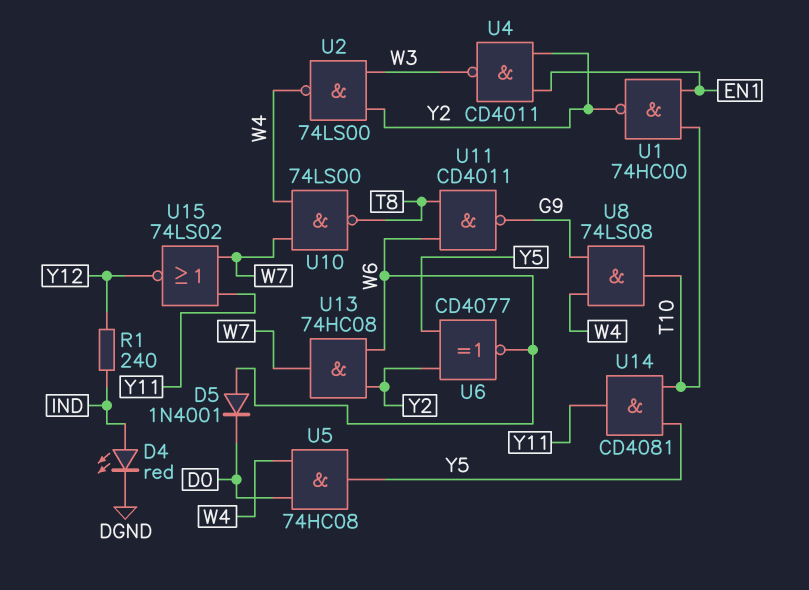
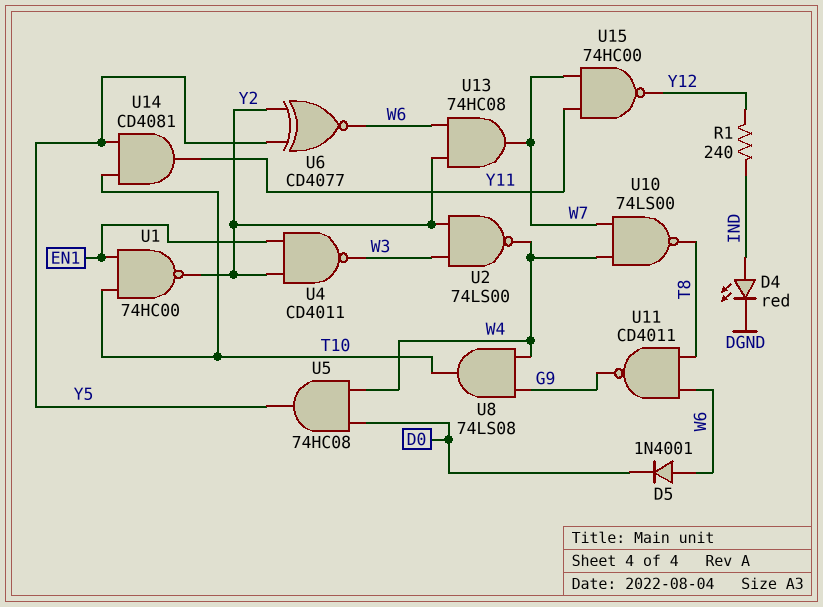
U15: NOR 74LS02 (in W7, in Y11, out Y12) -> NAND 74HC00 (in W7, in Y11, out Y12)

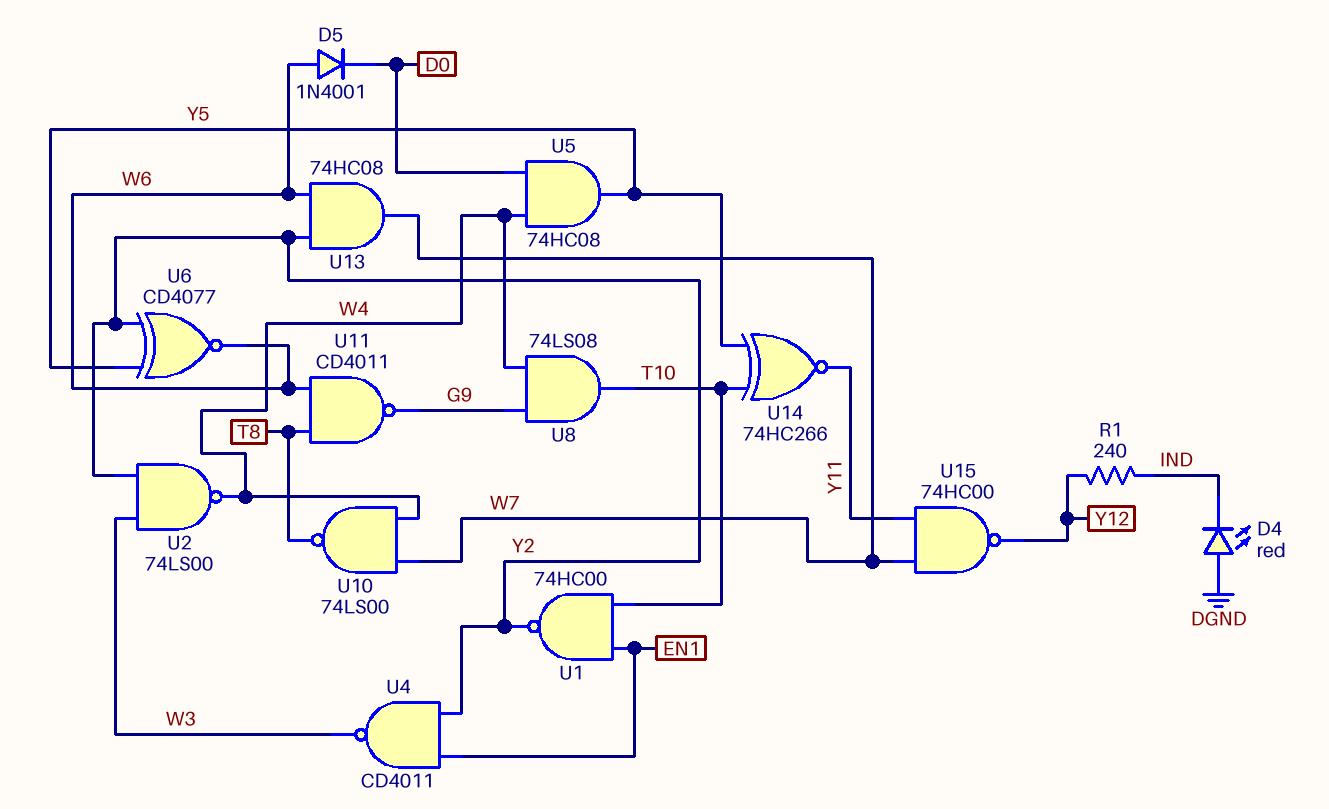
D4: LED red (A IND, K DGND) -> LED red (A DGND, K IND)
U14: AND CD4081 (in T10, in Y5, out Y11) -> XNOR 74HC266 (in T10, in Y5, out Y11)

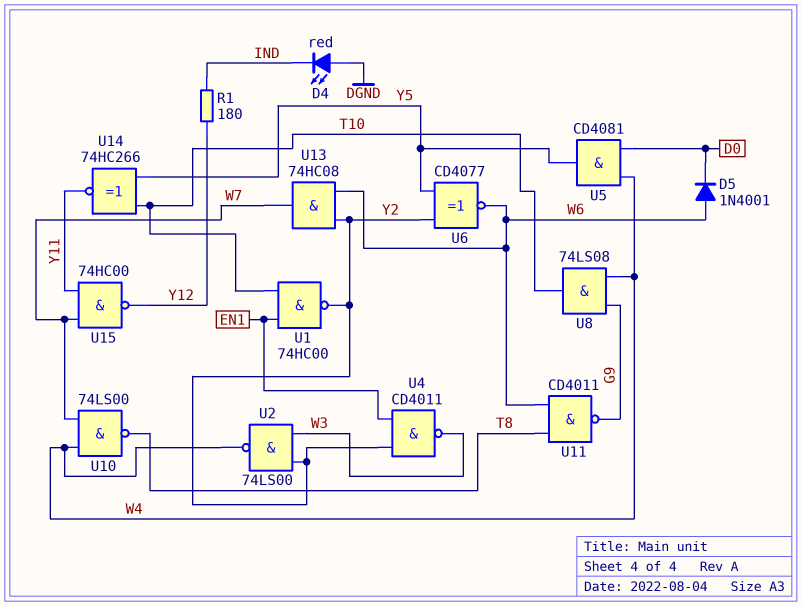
R1: 240 (IND, Y12) -> 180 (IND, Y12)
U5: AND 74HC08 (in D0, in W4, out Y5) -> AND CD4081 (in D0, in W4, out Y5)

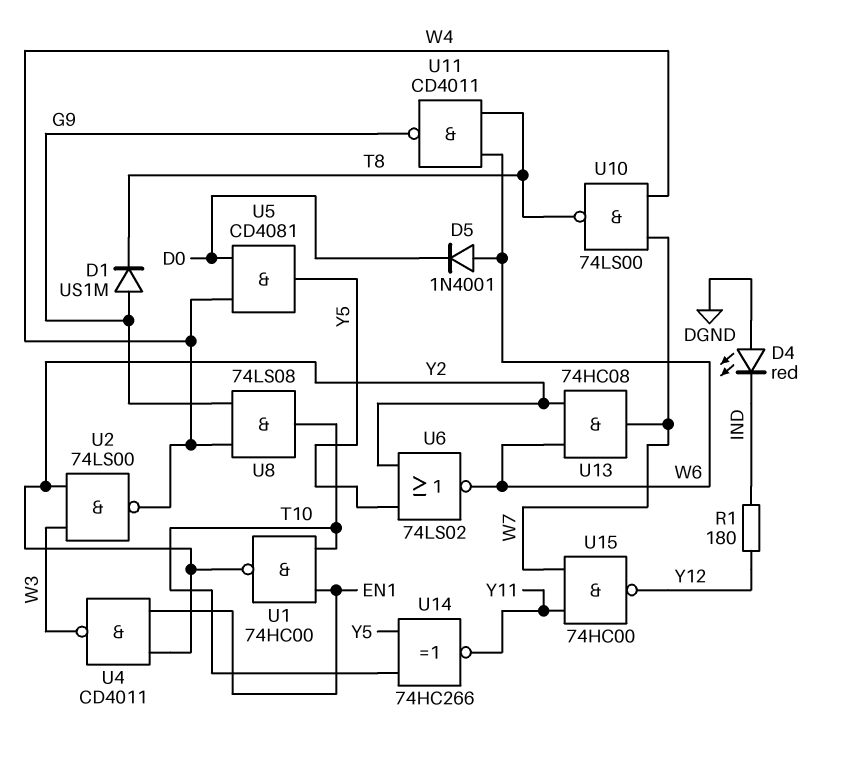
D1: none -> diode US1M (A G9, K T8)
U6: XNOR CD4077 (in Y2, in Y5, out W6) -> NOR 74LS02 (in Y2, in Y5, out W6)

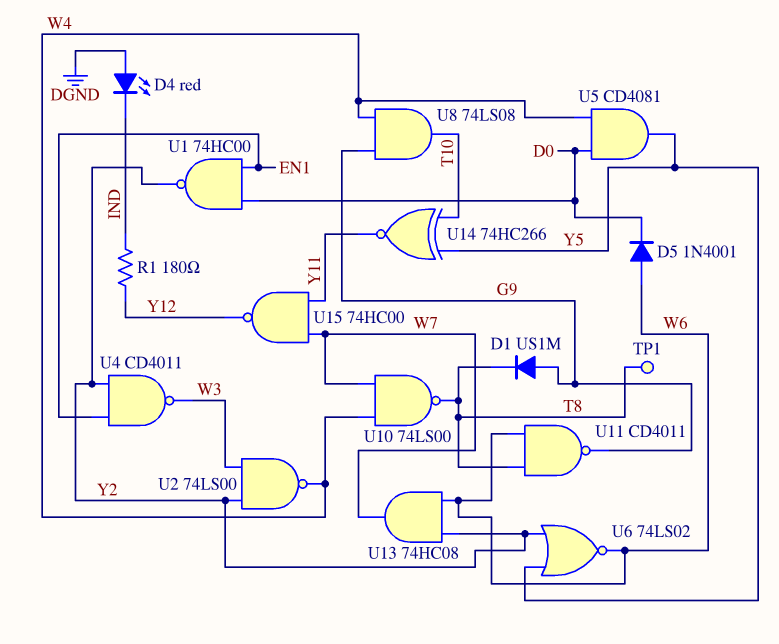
TP1: none -> test point (T8)
U1: NAND 74HC00 (in EN1, in T10, out Y2) -> NAND 74HC00 (in D0, in EN1, out Y2)

